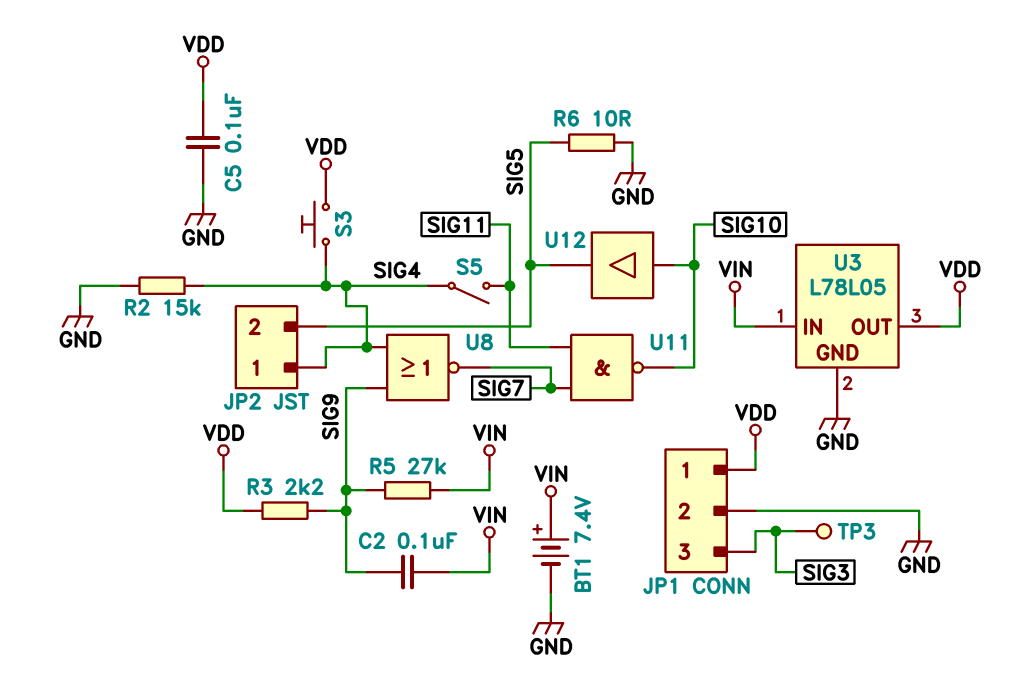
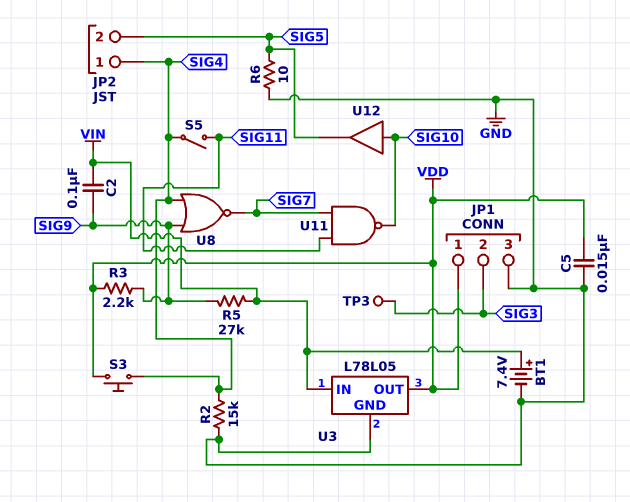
C5: 100nF (GND, VDD) -> 15nF (GND, VDD)
JP1 pin 2: GND -> SIG3
JP1 pin 3: SIG3 -> GND

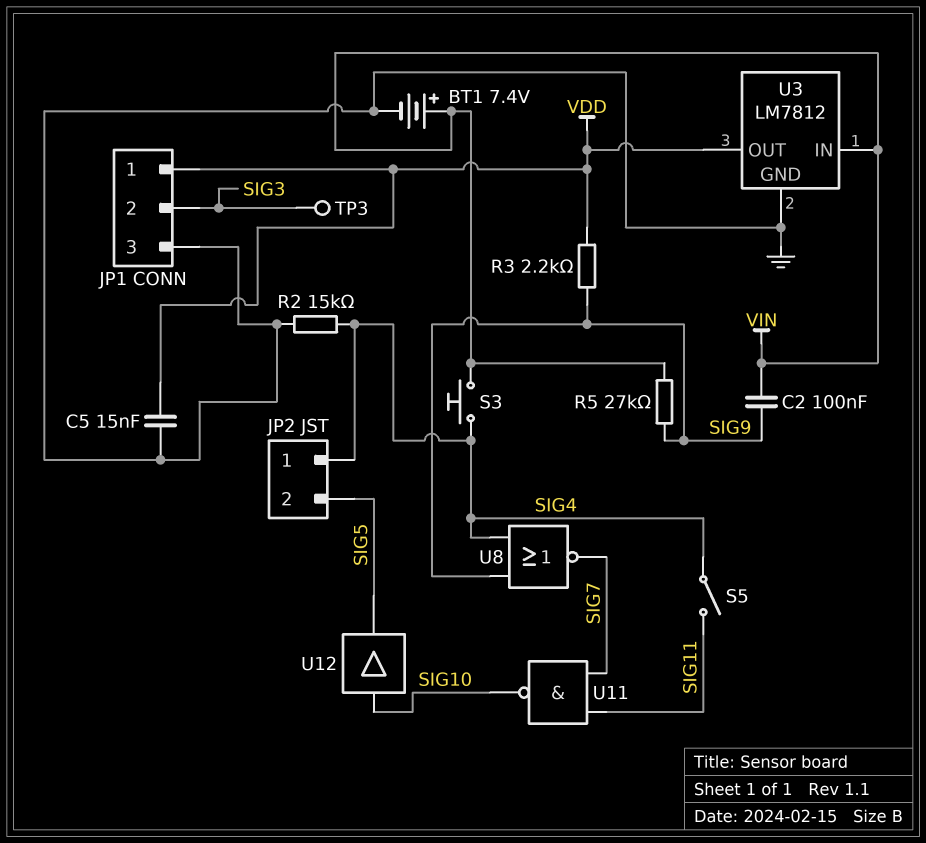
R6: 10 (GND, SIG5) -> none
S3: button (SIG4, VDD) -> button (SIG4, VIN)
U3: L78L05 -> LM7812

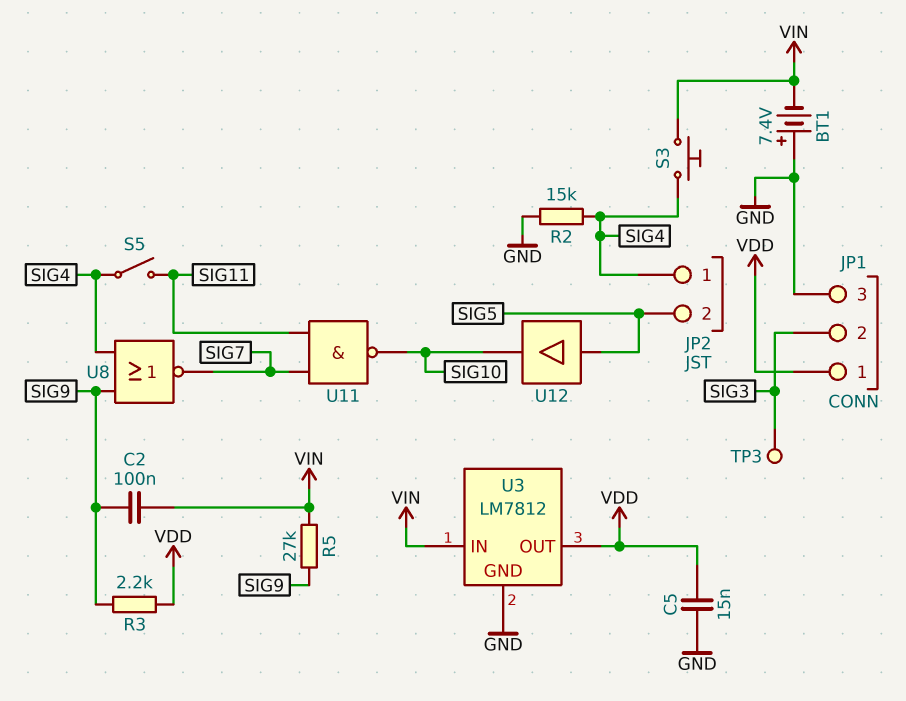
BT1: 7.4V (plus VIN, minus GND) -> 7.4V (plus GND, minus VIN)
U12: buffer (in SIG10, out SIG5) -> buffer (in SIG5, out SIG10)

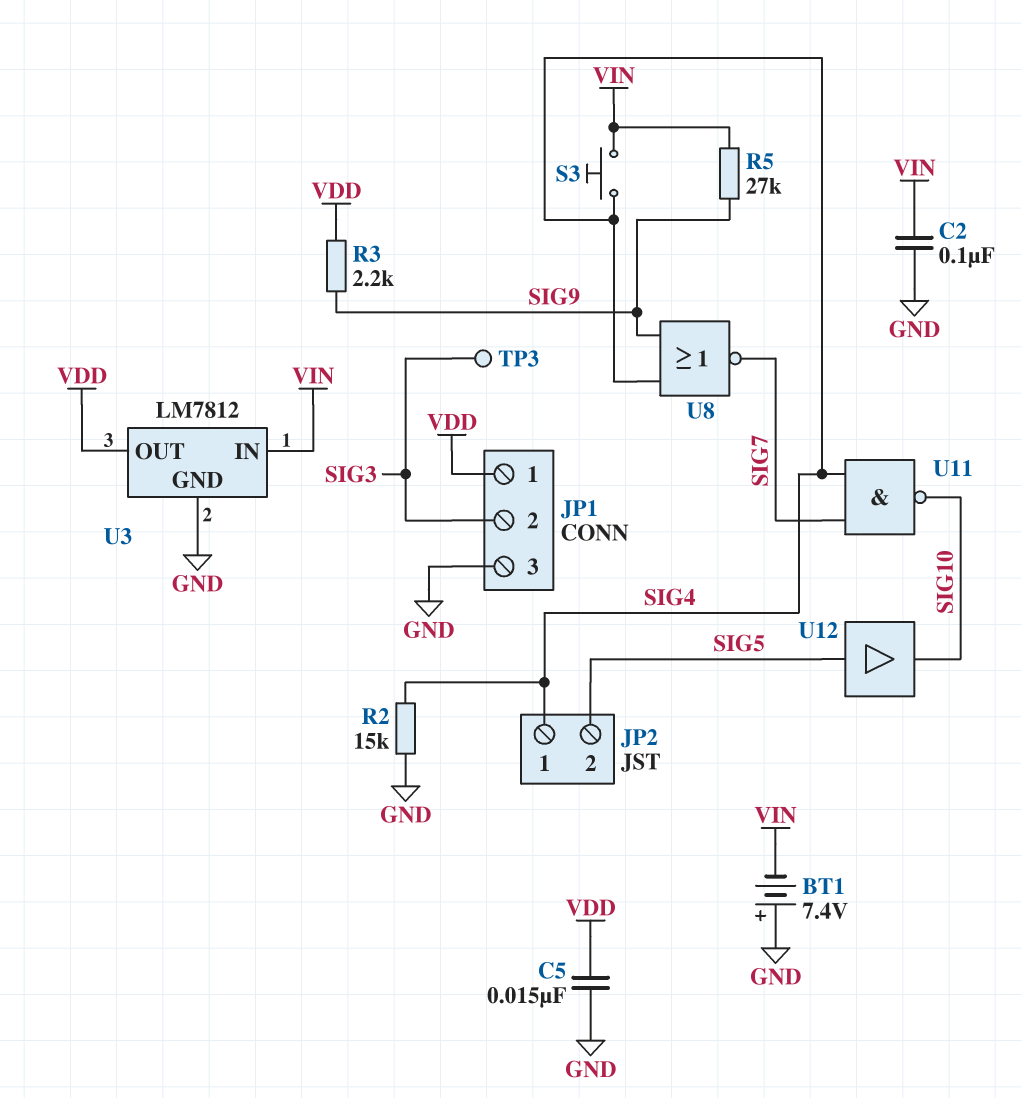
C2: 100nF (SIG9, VIN) -> 100nF (GND, VIN)
S5: switch (SIG4, SIG11) -> none
U11: NAND (in SIG7, in SIG11, out SIG10) -> NAND (in SIG4, in SIG7, out SIG10)

